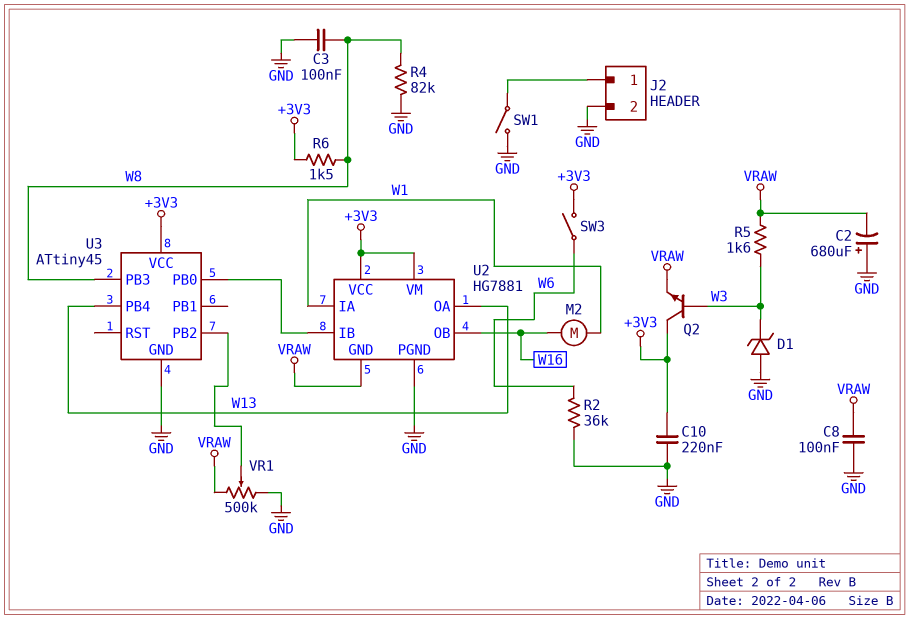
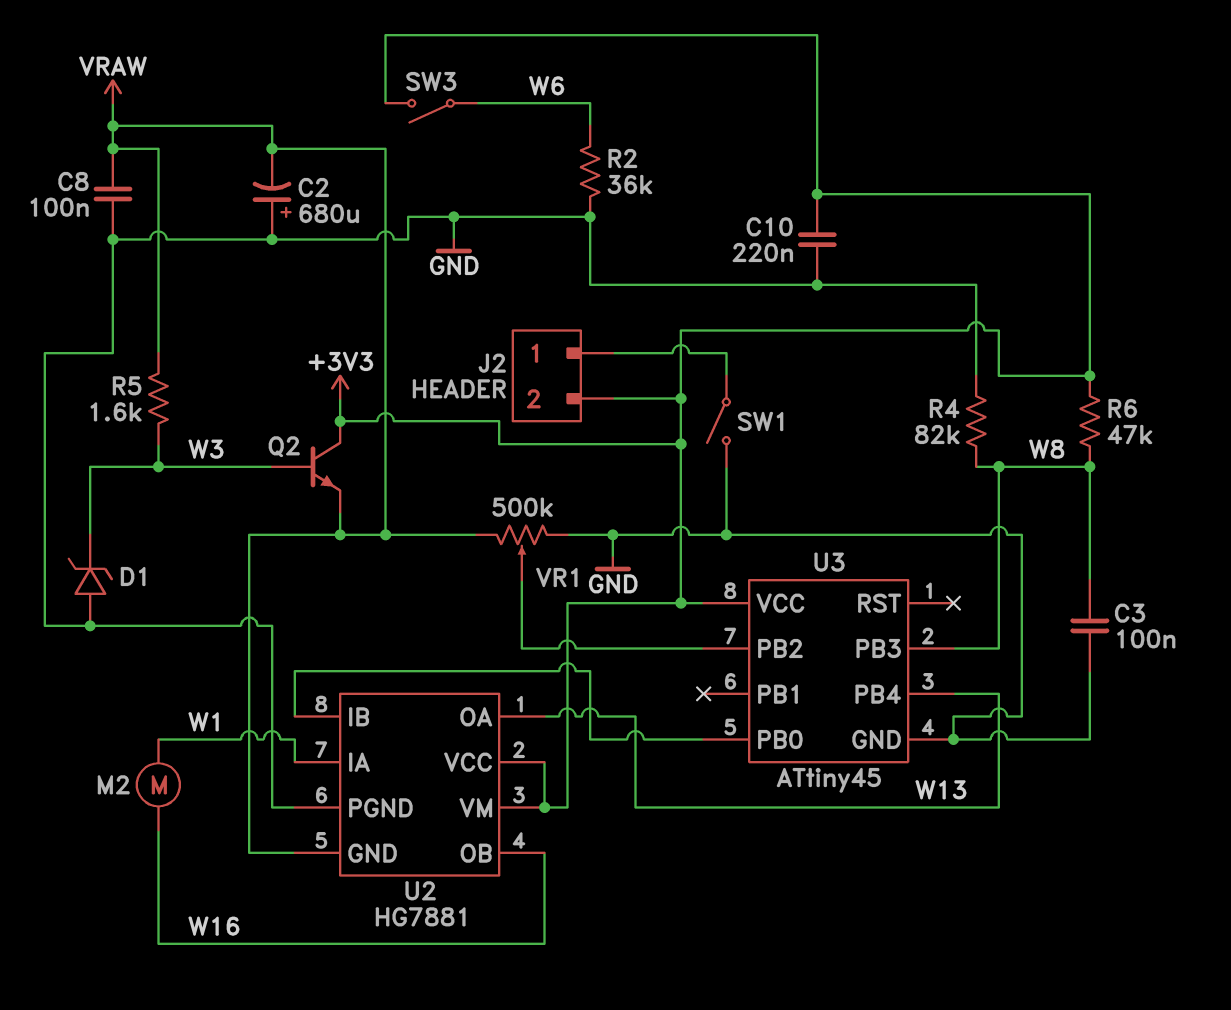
J2 pin 2: GND -> +3V3
R6: 1.5k (+3V3, W8) -> 47k (+3V3, W8)

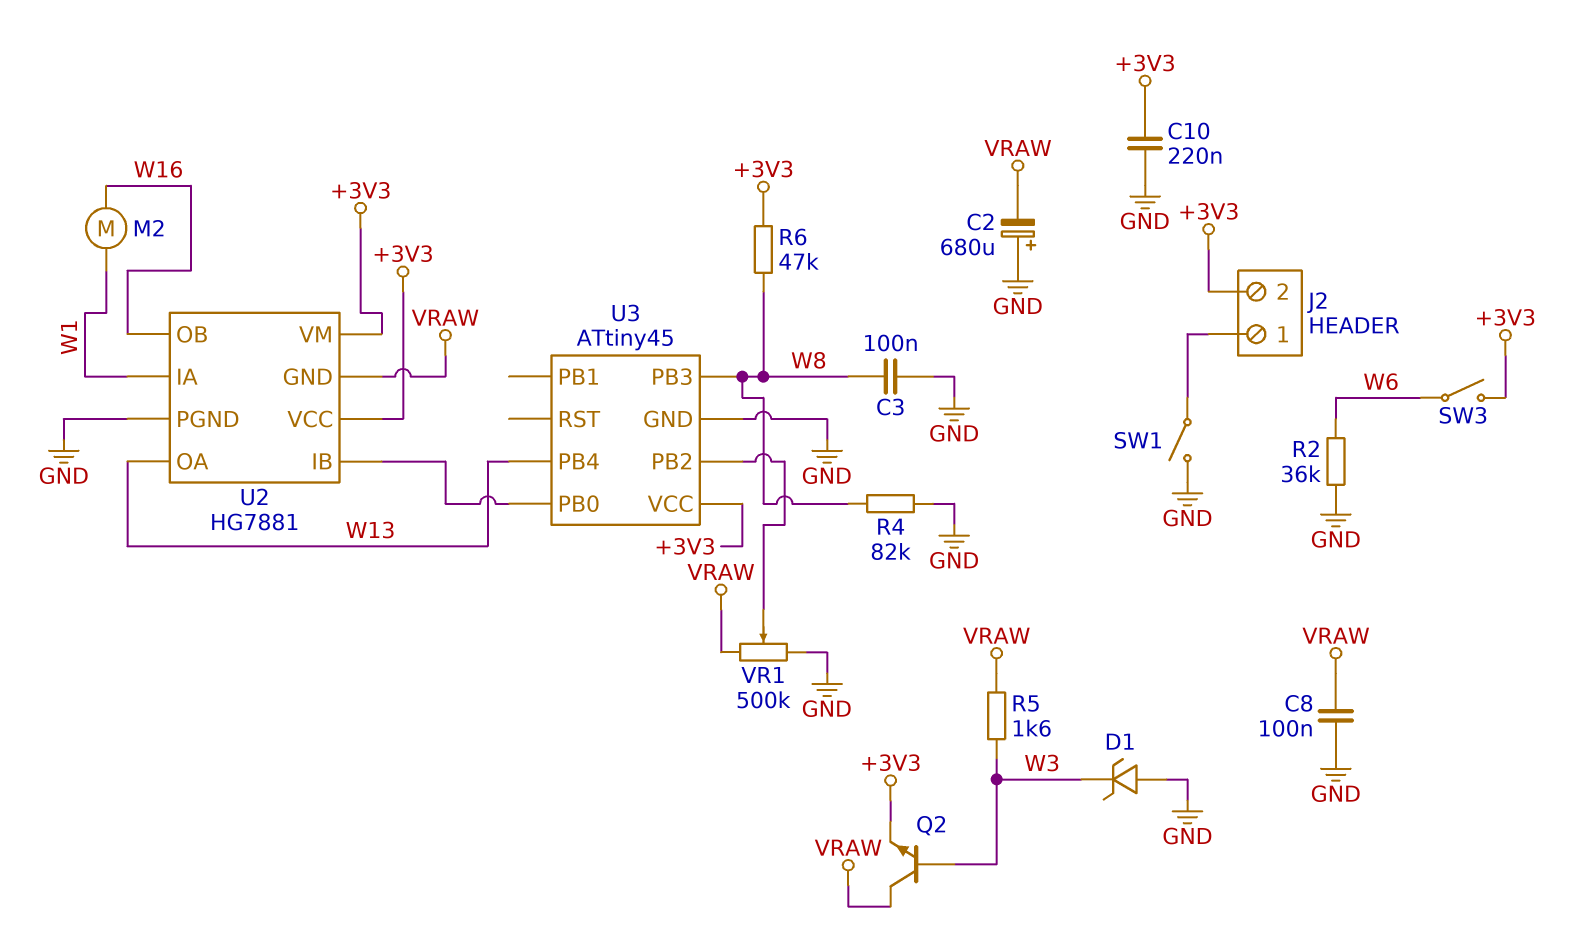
Q2: NPN (B W3, C +3V3, E VRAW) -> NPN (B W3, C VRAW, E +3V3)

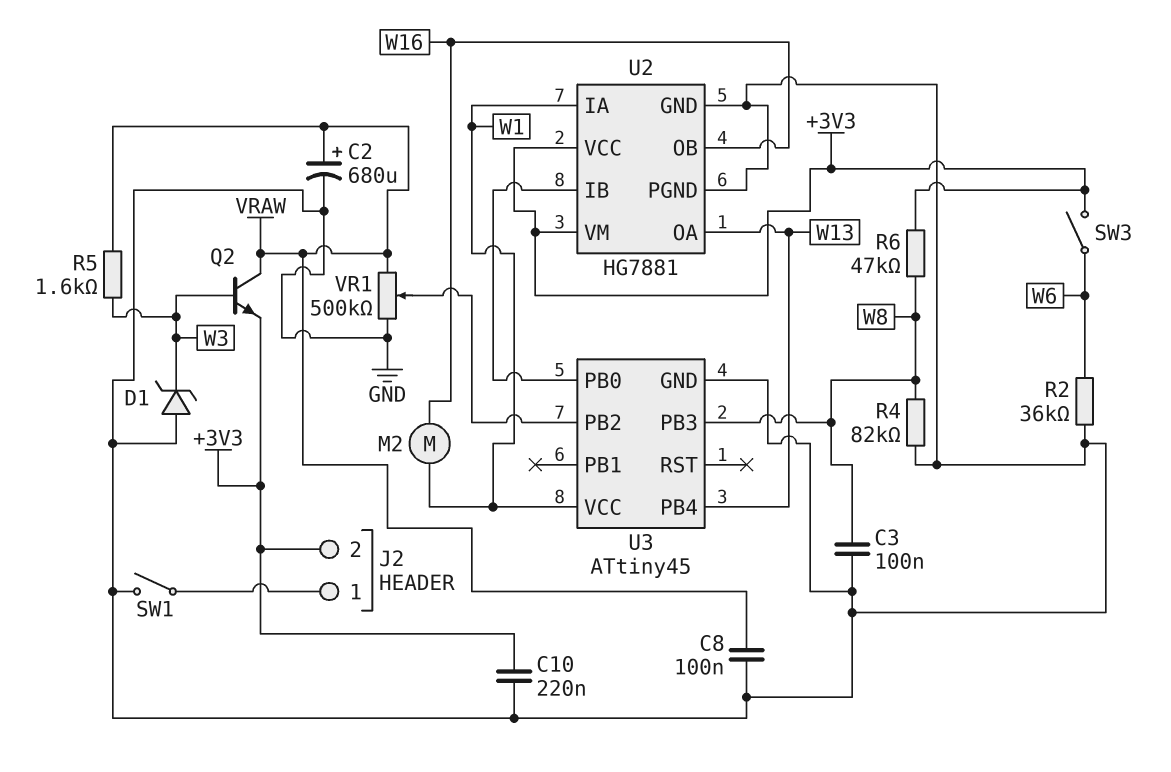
C2: 680uF (plus GND, minus VRAW) -> 680uF (plus VRAW, minus GND)
U2 pin GND: VRAW -> GND
U3 pin VCC: +3V3 -> W1

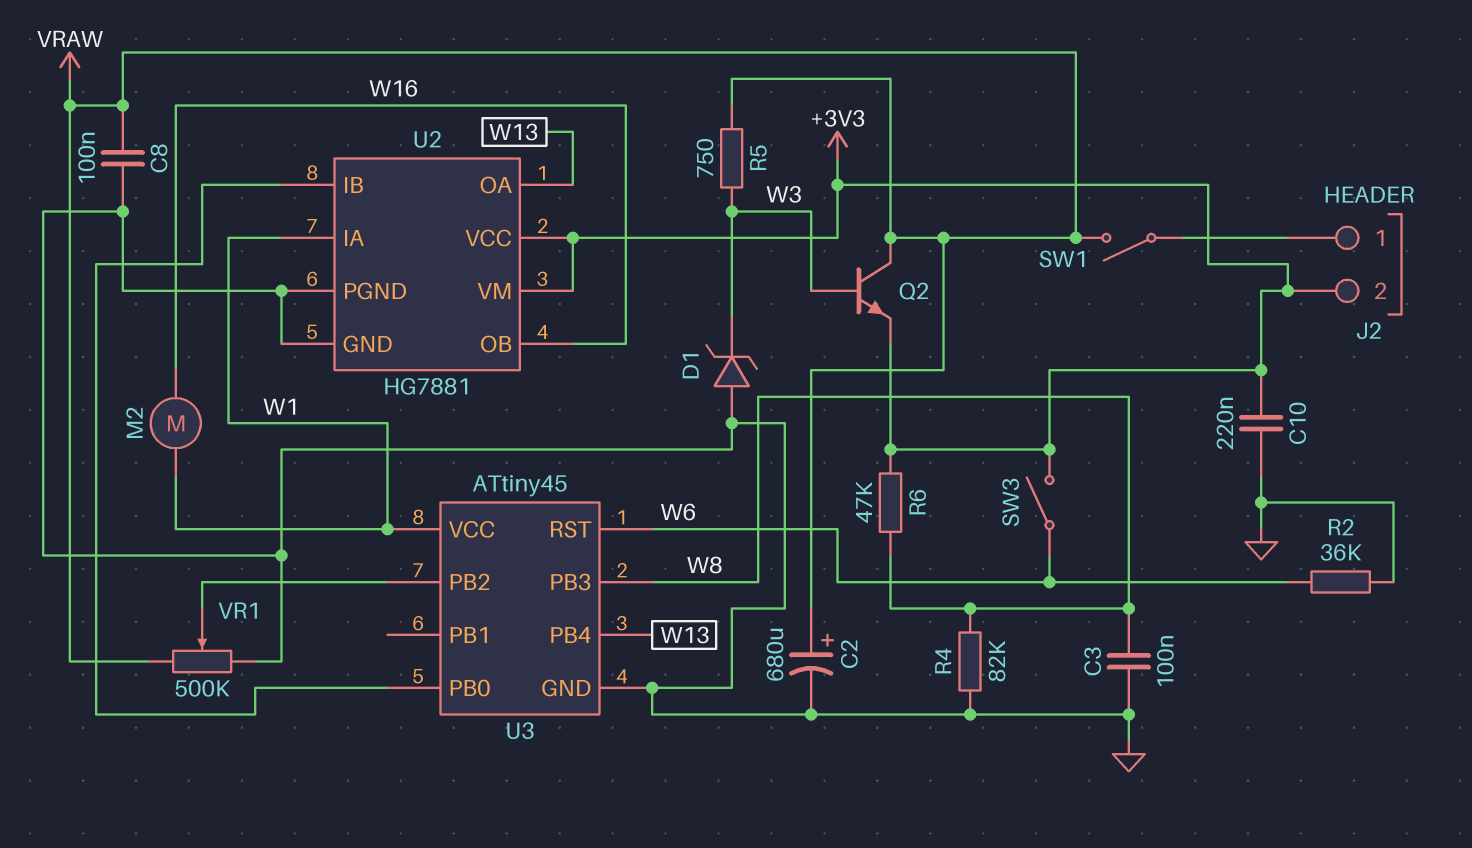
R5: 1.6k (VRAW, W3) -> 750 (VRAW, W3)
SW1: switch (GND, J2/1) -> switch (J2/1, VRAW)
U3 pin RST: none -> W6

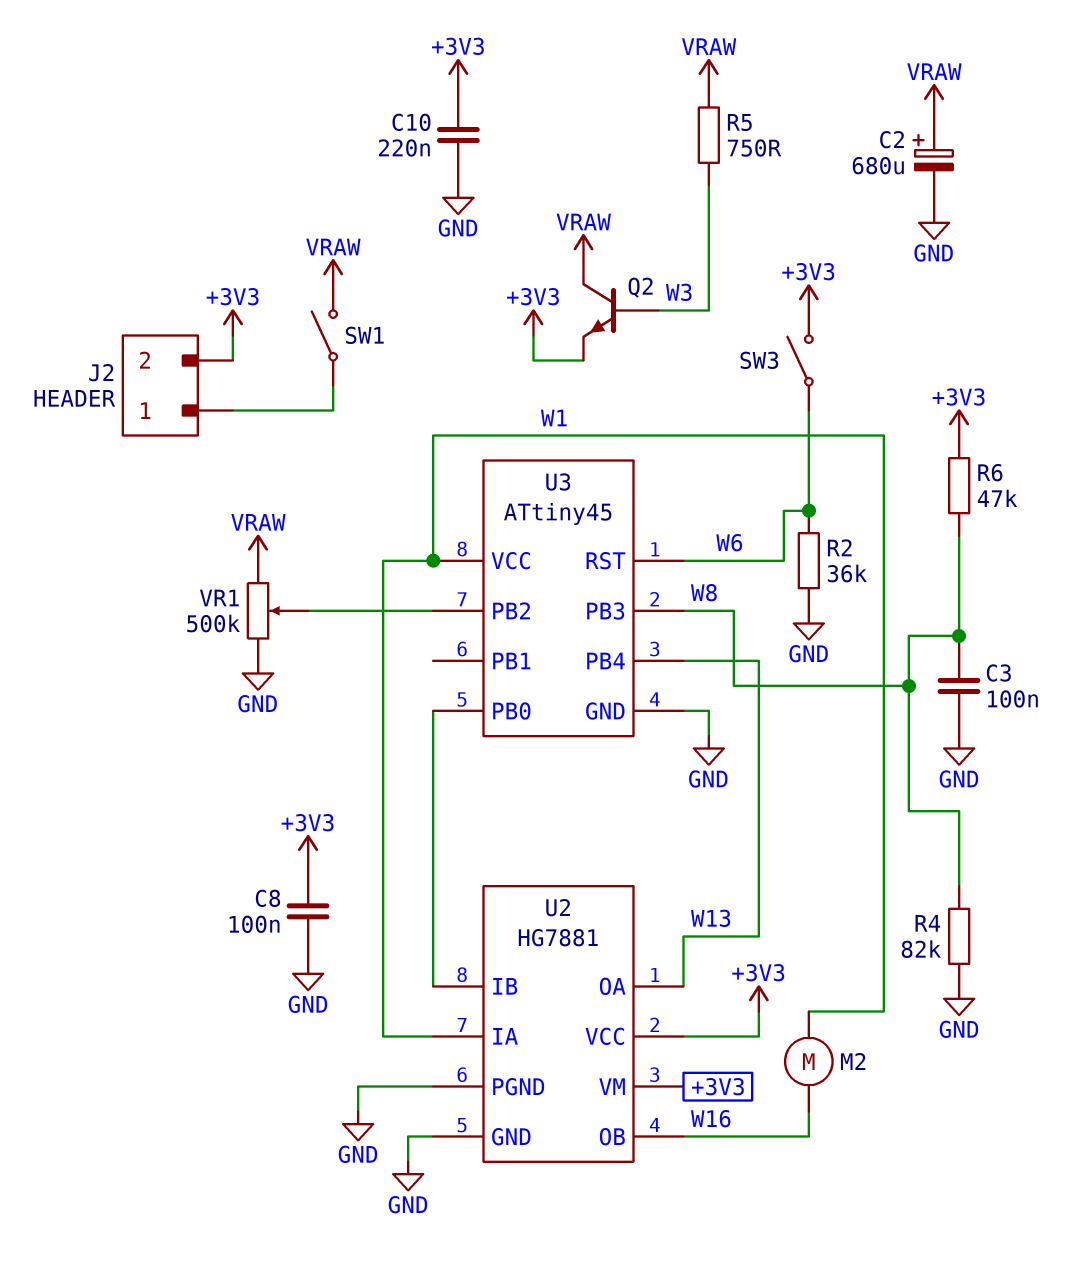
C8: 100nF (GND, VRAW) -> 100nF (+3V3, GND)
D1: zener (A GND, K W3) -> none

